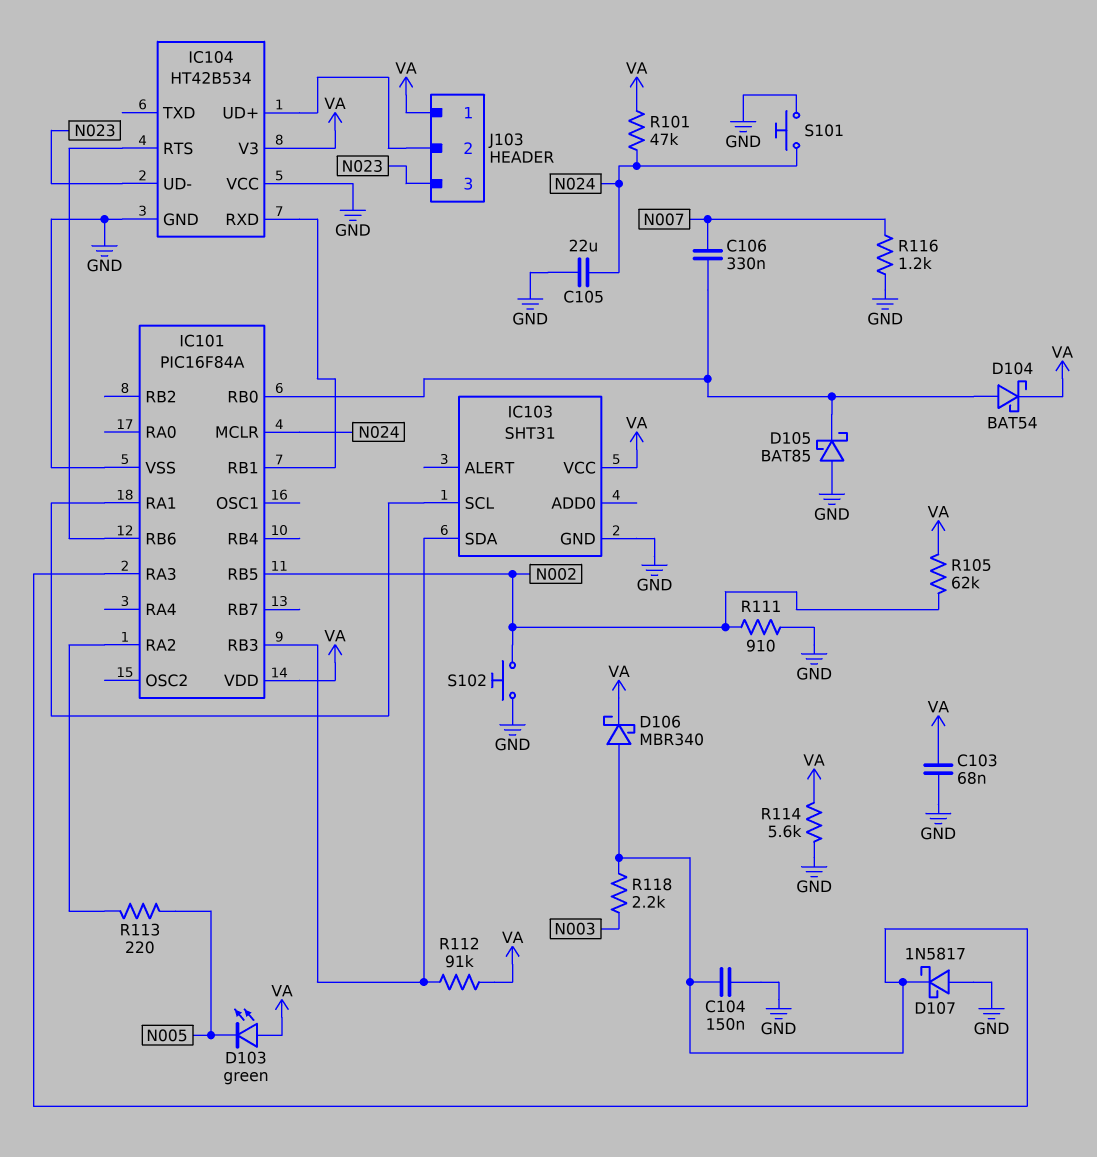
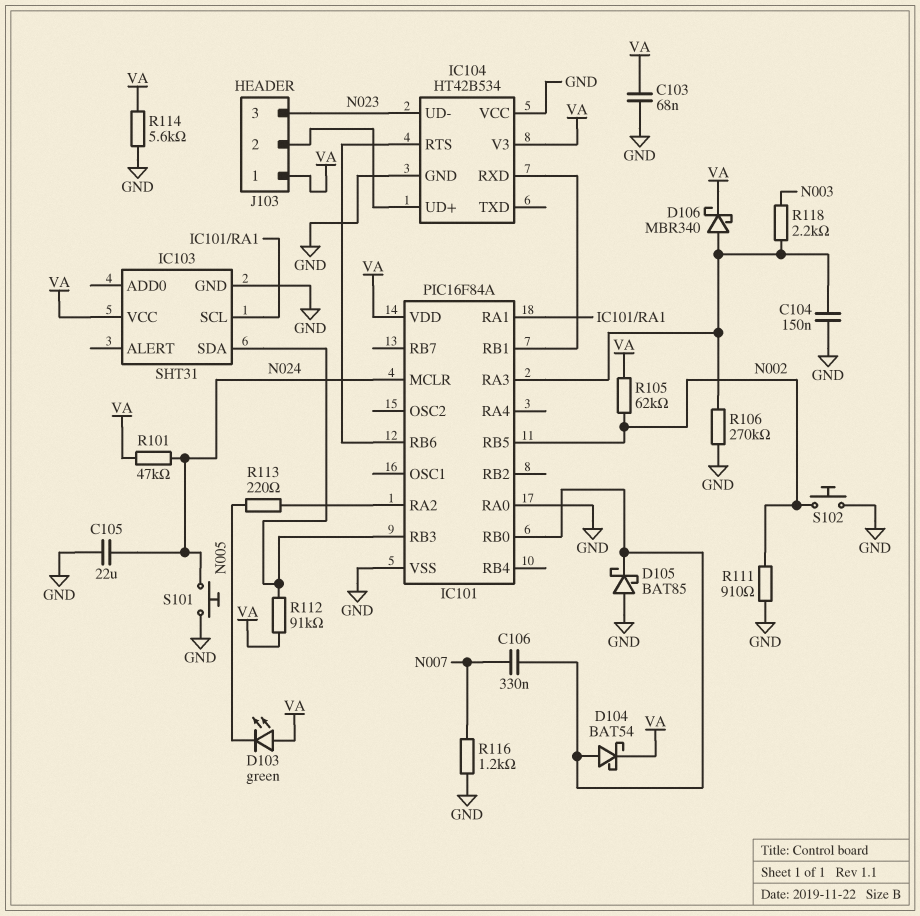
D107: schottky 1N5817 (A GND, K IC101/RA3) -> none
IC101 pin RA0: none -> GND
R106: none -> 270k (GND, IC101/RA3)

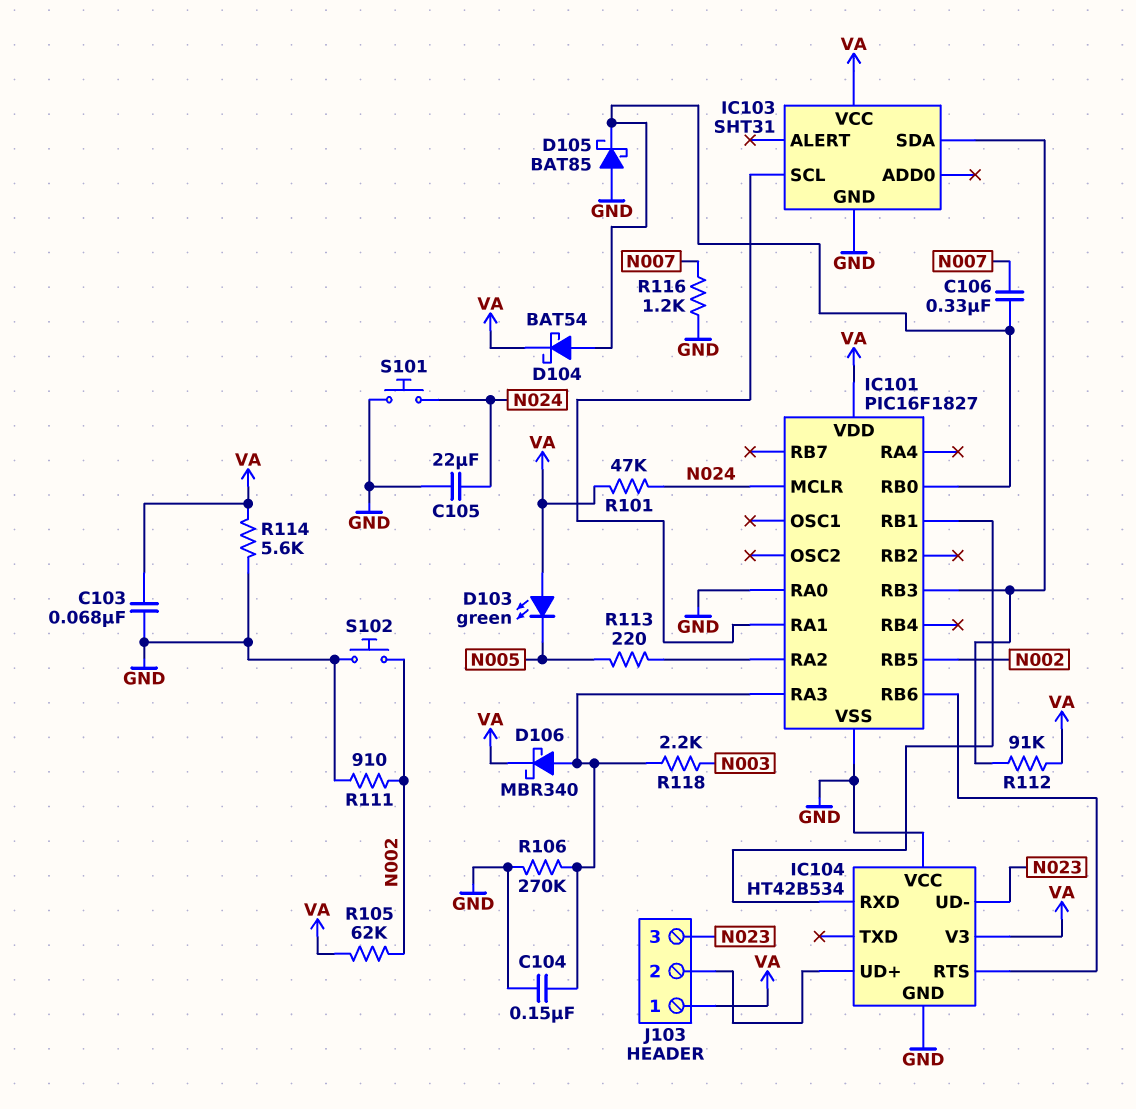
IC101: PIC16F84A -> PIC16F1827

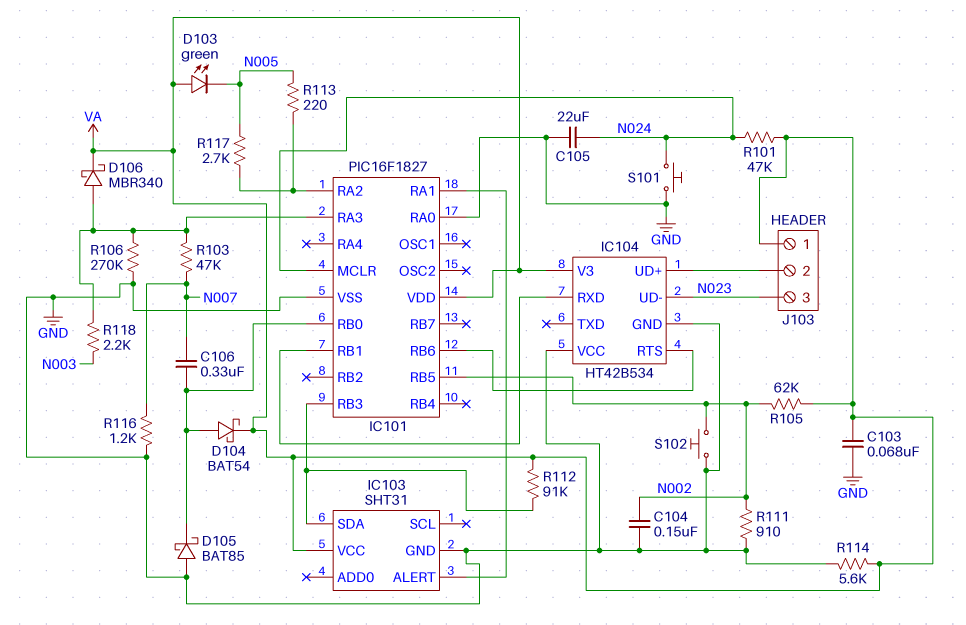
C104: 150nF (GND, IC101/RA3) -> 150nF (GND, N002)
IC103 pin ALERT: none -> IC101/RA1
IC103 pin SCL: IC101/RA1 -> none
R103: none -> 47k (IC101/RA3, N007)
R117: none -> 2.7k (IC101/RA2, N005)

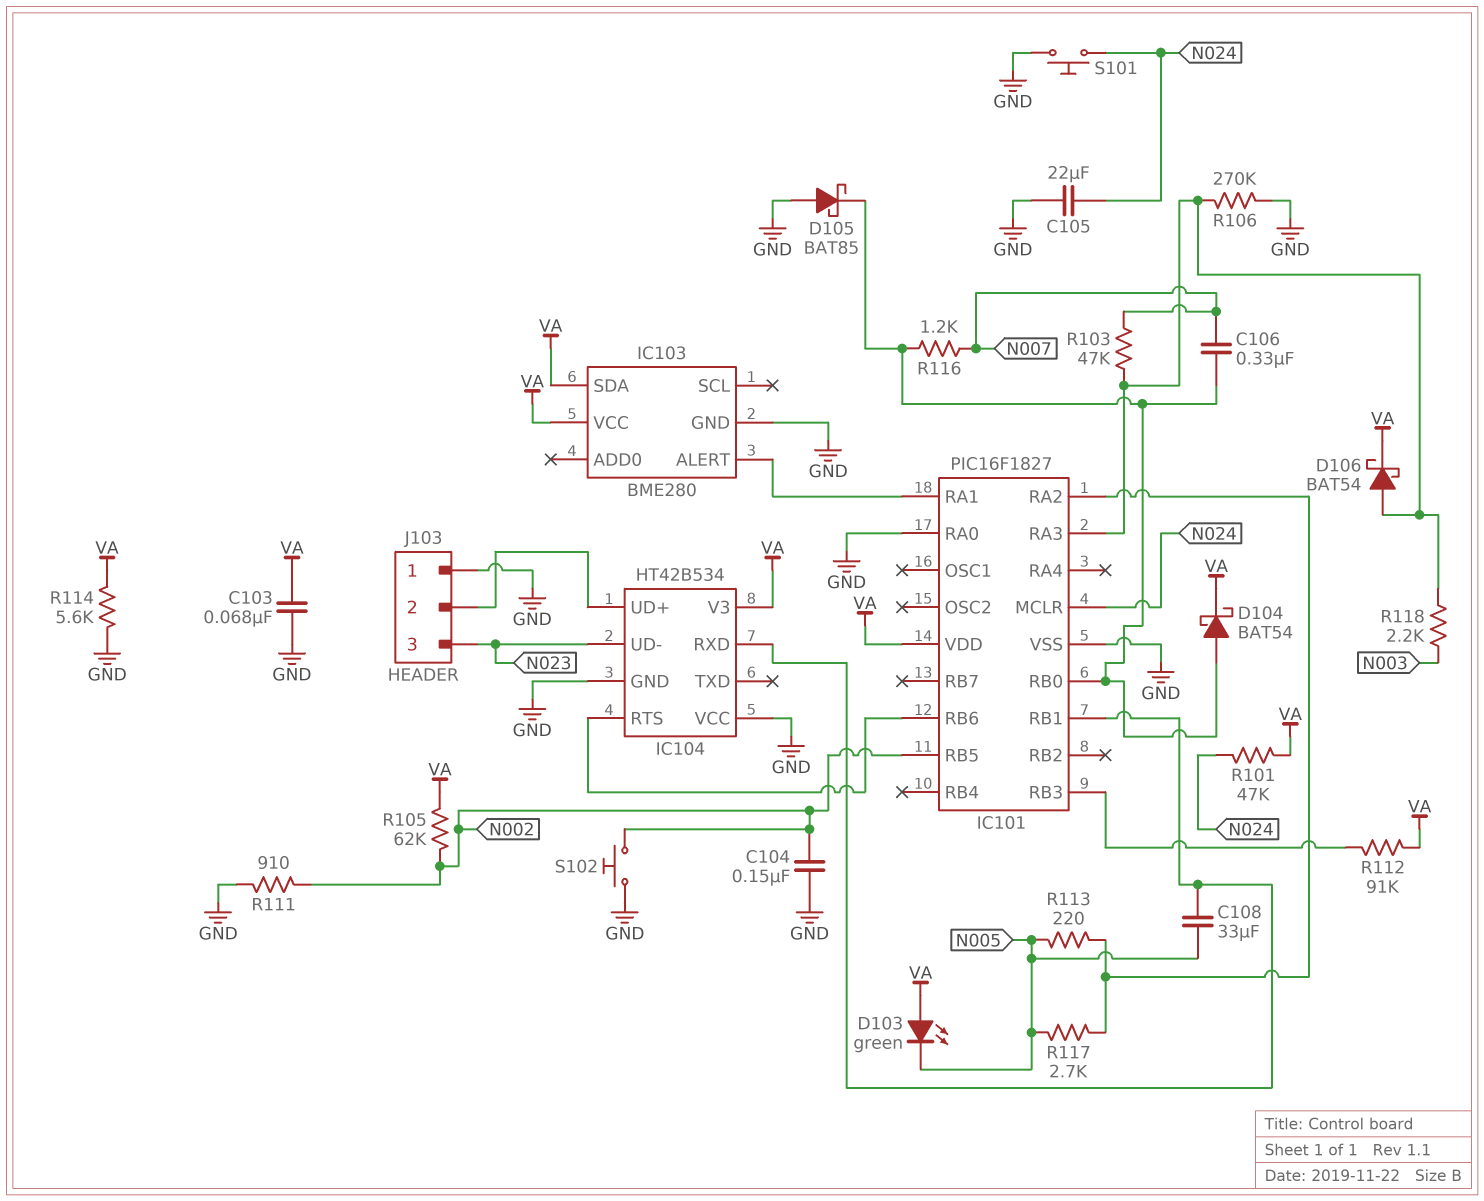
C108: none -> 33uF (IC101/RB1, N005)
D106: schottky MBR340 (A IC101/RA3, K VA) -> schottky BAT54 (A IC101/RA3, K VA)
IC103: SHT31 -> BME280
IC103 pin SDA: IC101/RB3 -> VA
J103 pin 1: VA -> GND
R116: 1.2k (GND, N007) -> 1.2k (IC101/RB0, N007)

